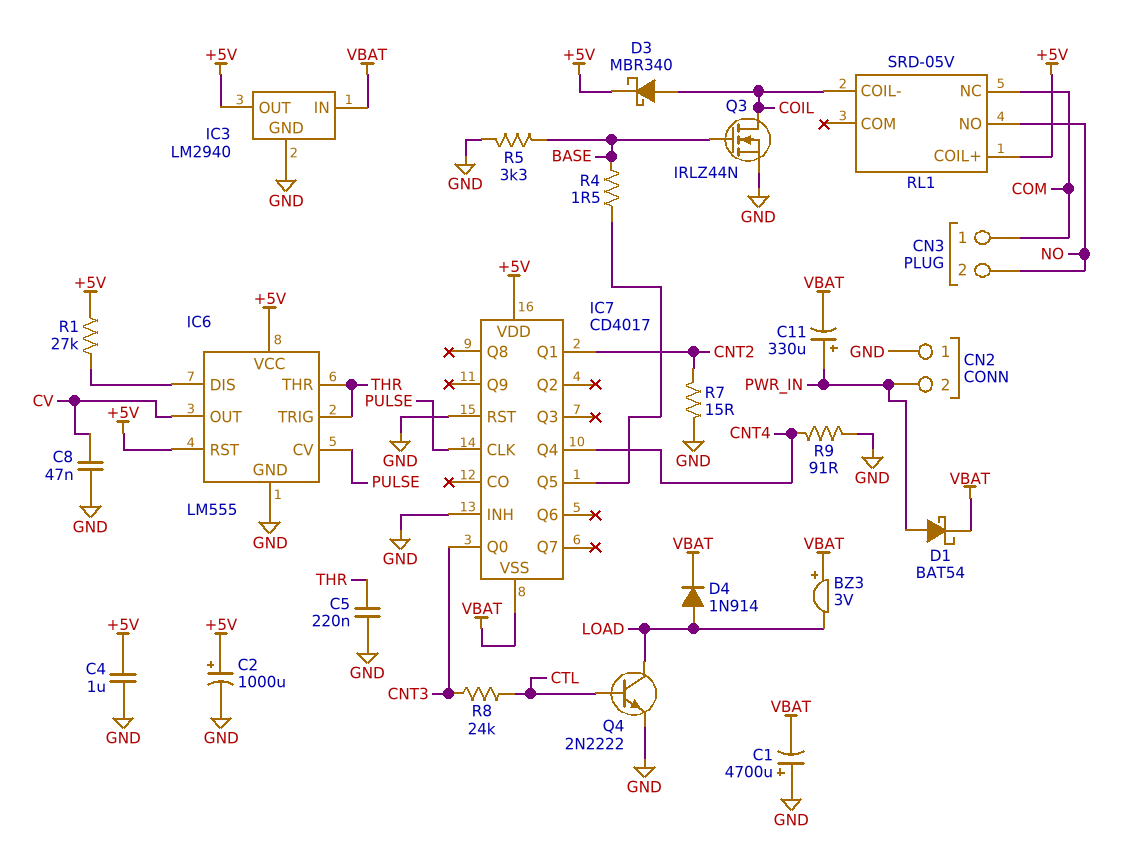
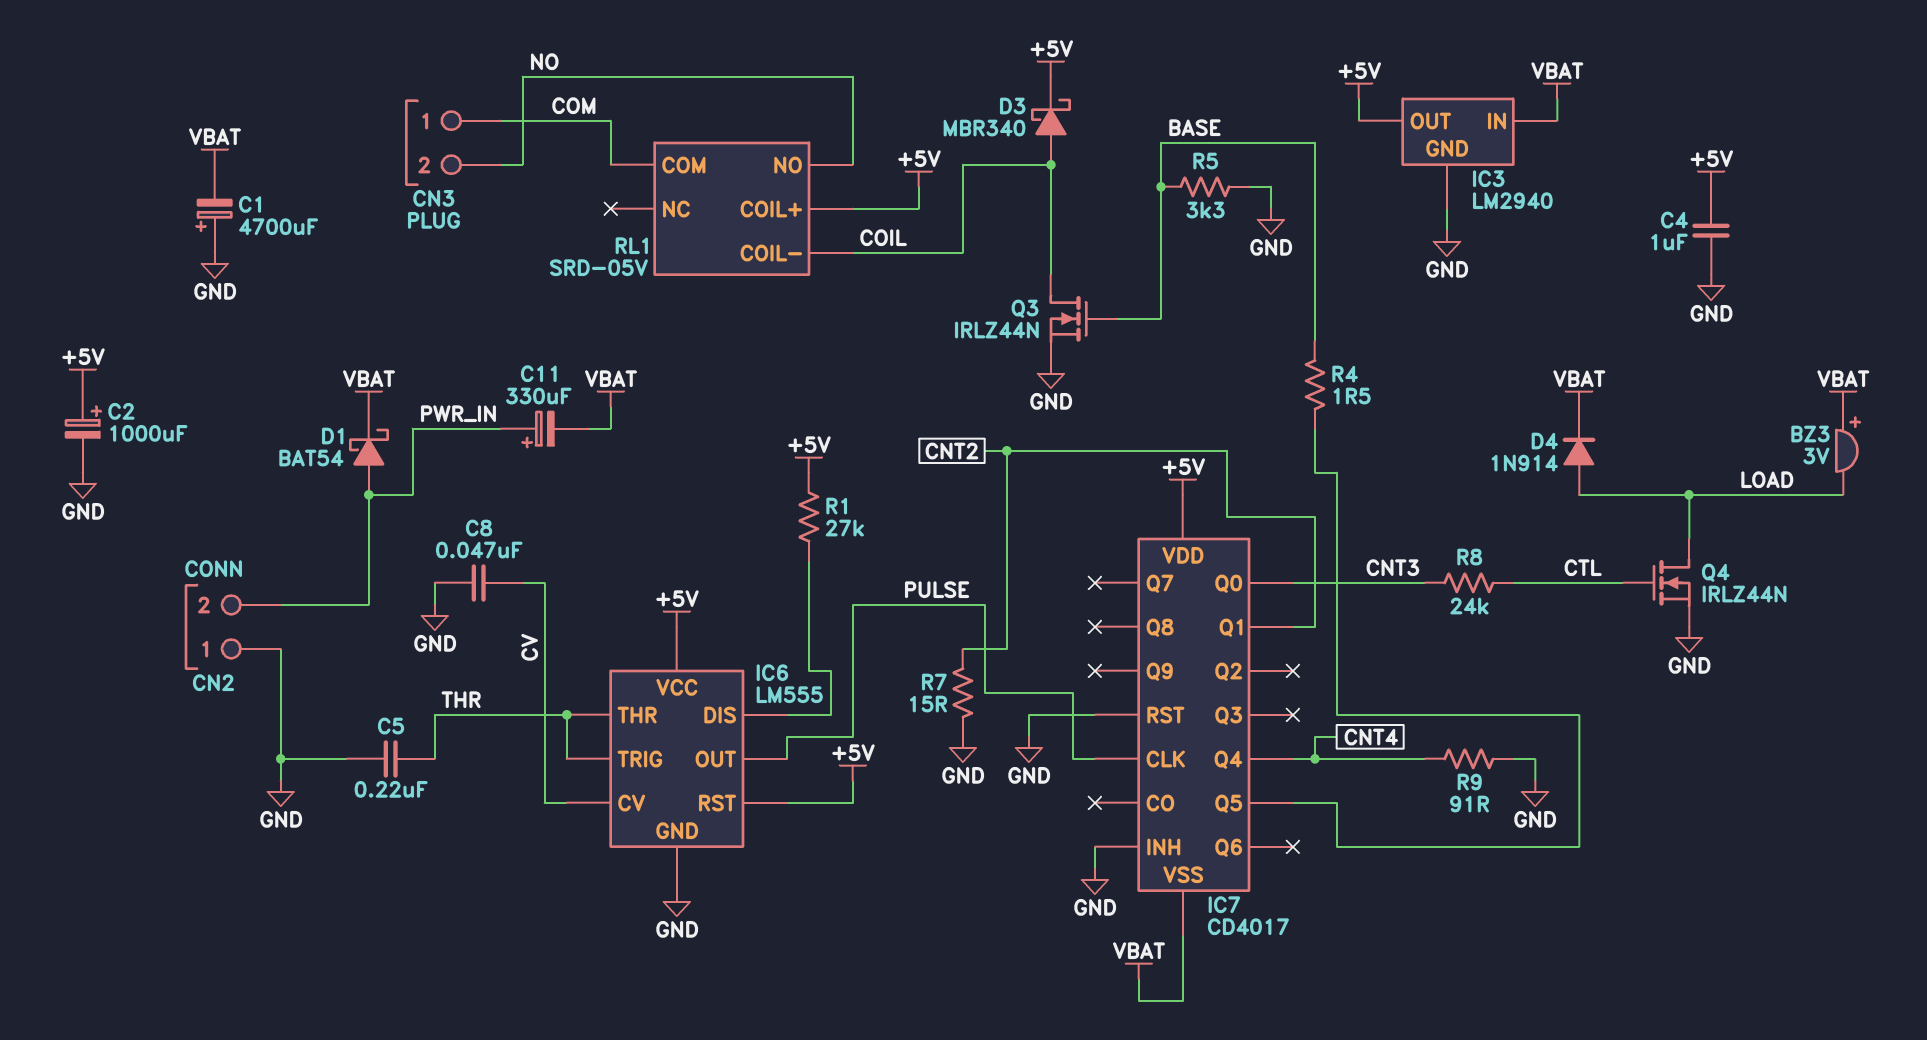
IC6 pin CV: PULSE -> CV
IC6 pin OUT: CV -> PULSE
Q4: NPN 2N2222 (B CTL, C LOAD, E GND) -> NMOS IRLZ44N (G CTL, D LOAD, S GND)
RL1 pin COM: none -> COM
RL1 pin NC: COM -> none

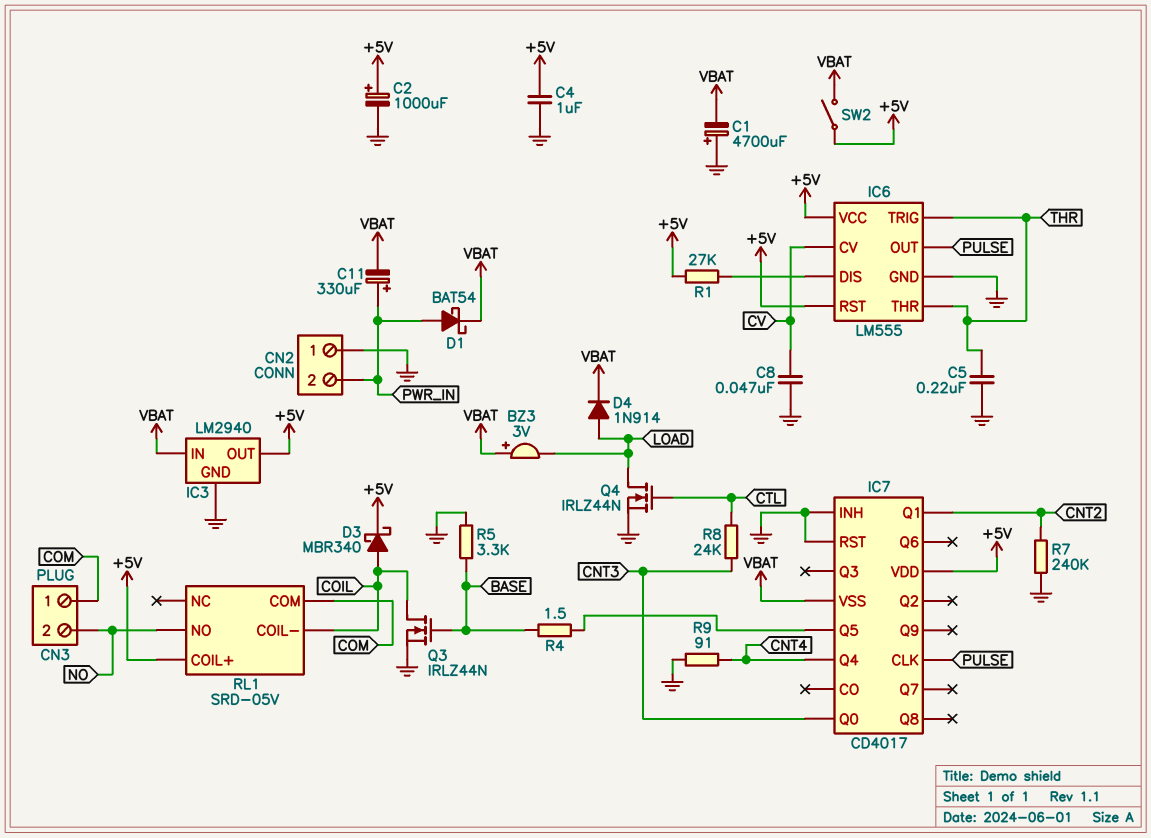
R7: 15 (CNT2, GND) -> 240k (CNT2, GND)
SW2: none -> switch (+5V, VBAT)

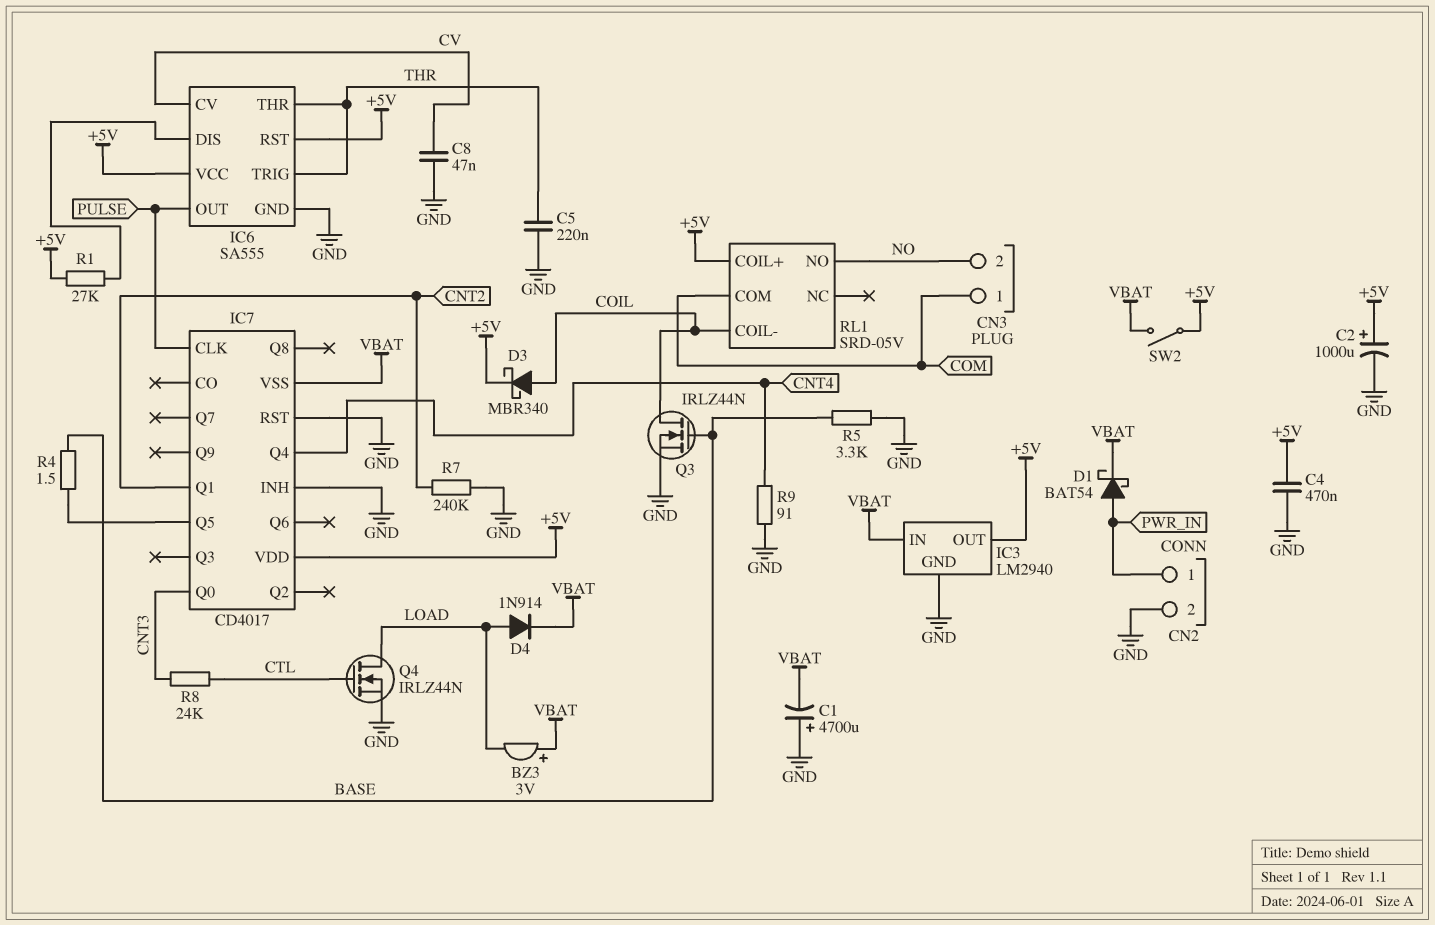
C4: 1uF (+5V, GND) -> 470nF (+5V, GND)
C11: 330uF (plus PWR_IN, minus VBAT) -> none
CN2 pin 1: GND -> PWR_IN
CN2 pin 2: PWR_IN -> GND
IC6: LM555 -> SA555

